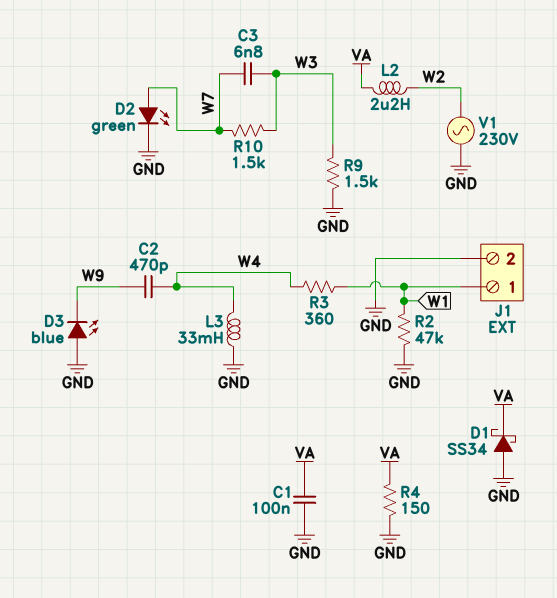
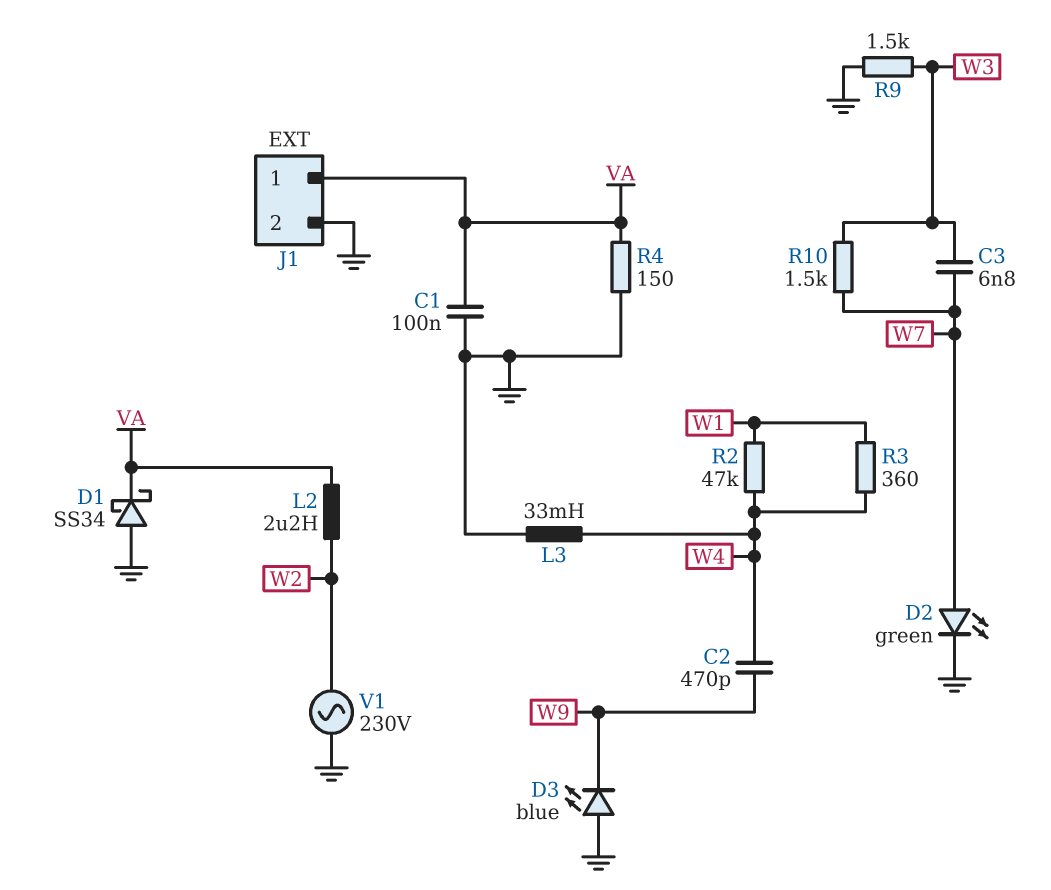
J1 pin 1: W1 -> VA
R2: 47k (GND, W1) -> 47k (W1, W4)

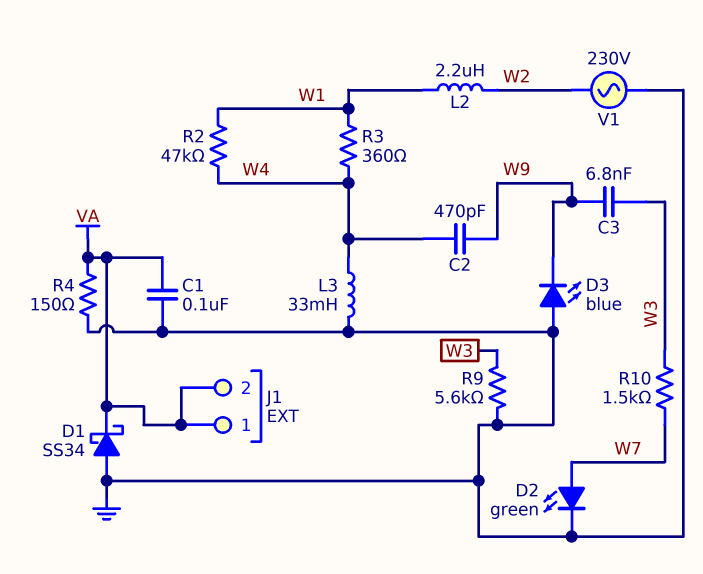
C3: 6.8nF (W3, W7) -> 6.8nF (W3, W9)
J1 pin 2: GND -> VA
L2: 2.2uH (VA, W2) -> 2.2uH (W1, W2)
R9: 1.5k (GND, W3) -> 5.6k (GND, W3)

